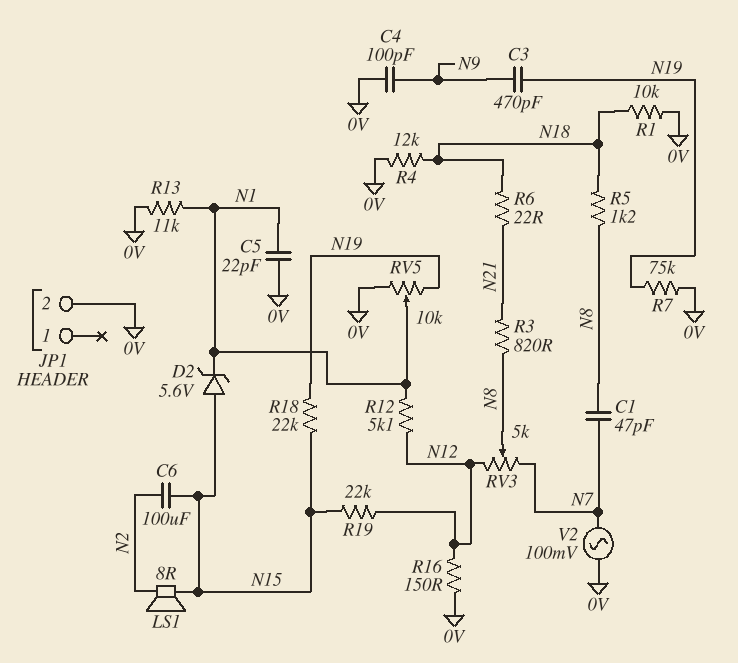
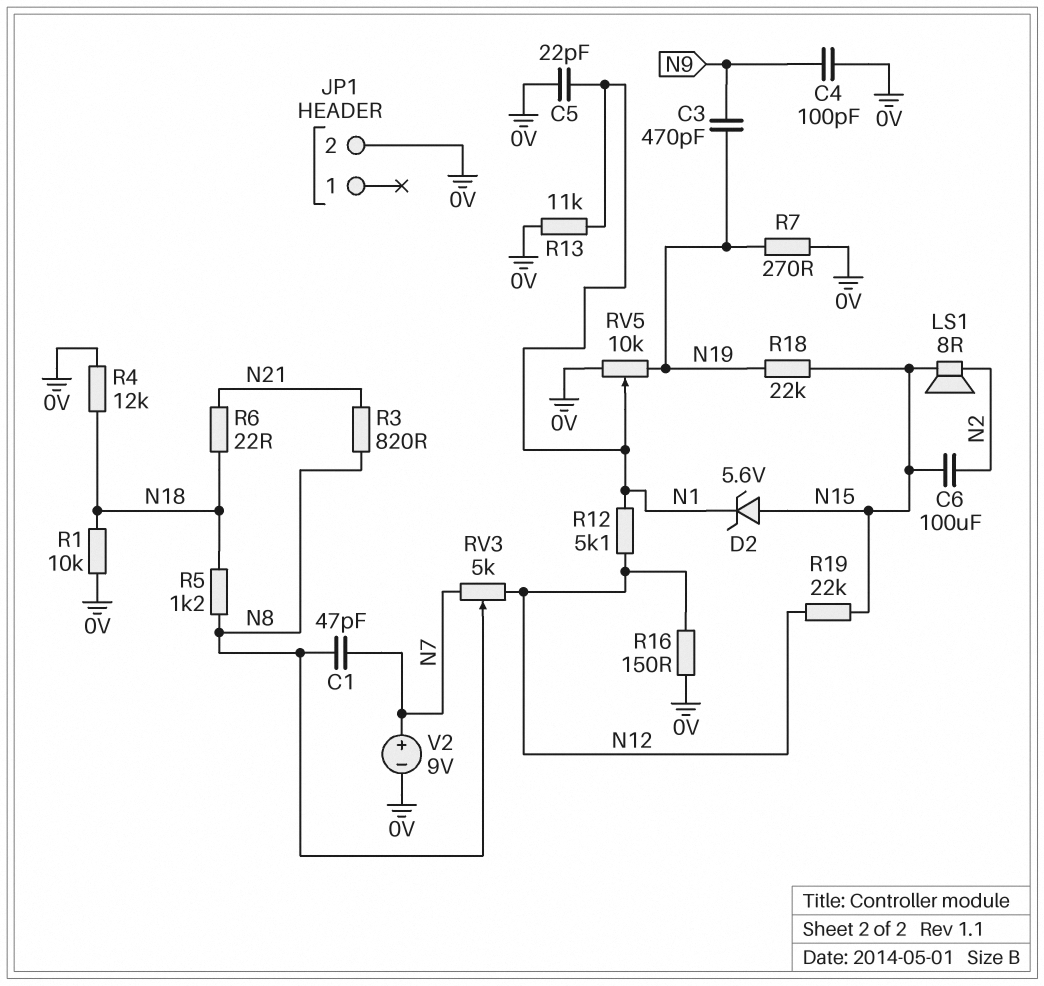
R7: 75k (0V, N19) -> 270 (0V, N19)
V2: AC 100mV (0V, N7) -> 9V (plus N7, minus 0V)

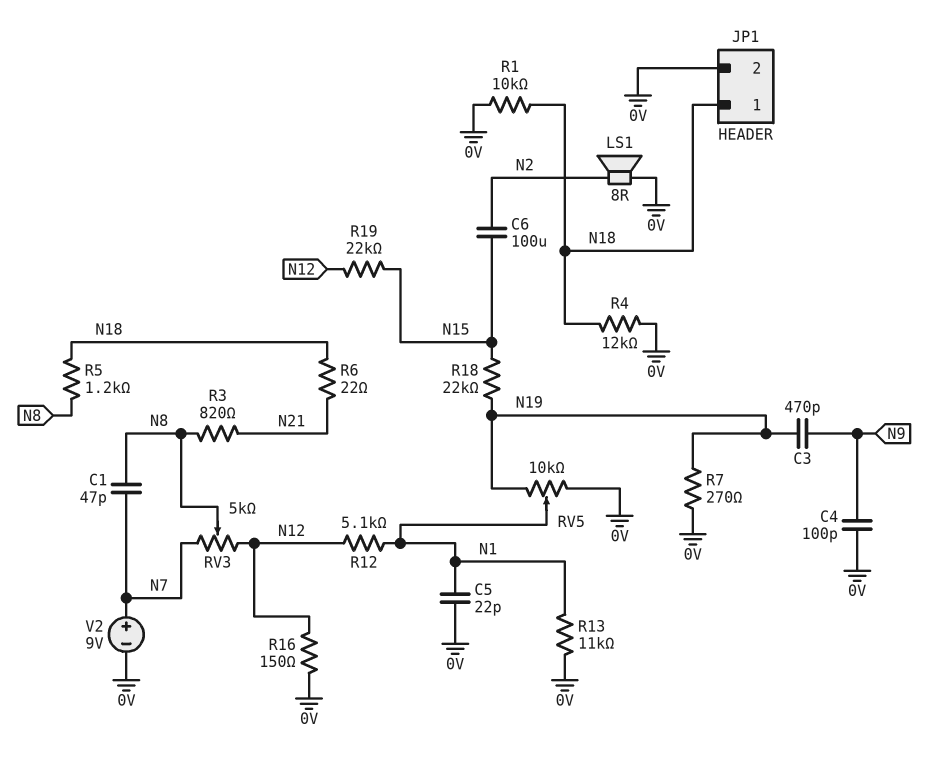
D2: zener 5.6V (A N15, K N1) -> none
JP1 pin 1: none -> N18
LS1: speaker 8R (N2, N15) -> speaker 8R (0V, N2)

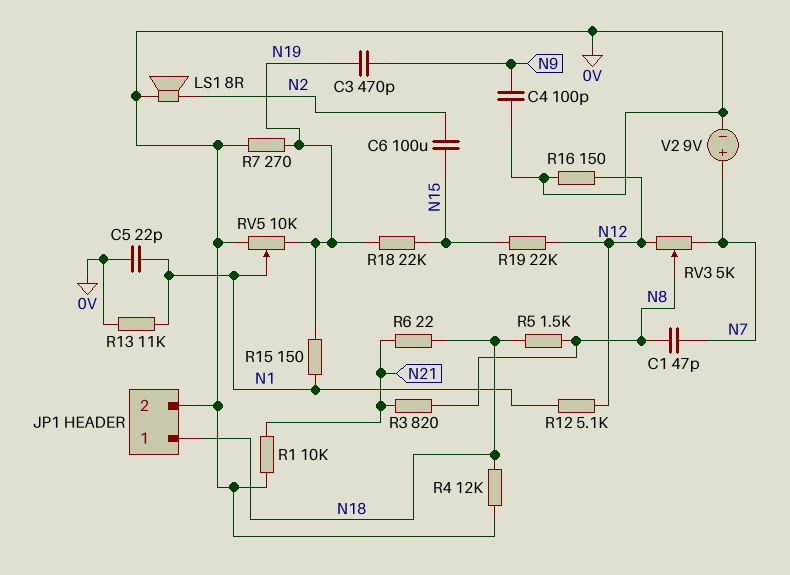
R1: 10k (0V, N18) -> 10k (0V, N21)
R5: 1.2k (N8, N18) -> 1.5k (N8, N18)
R15: none -> 150 (N1, N19)

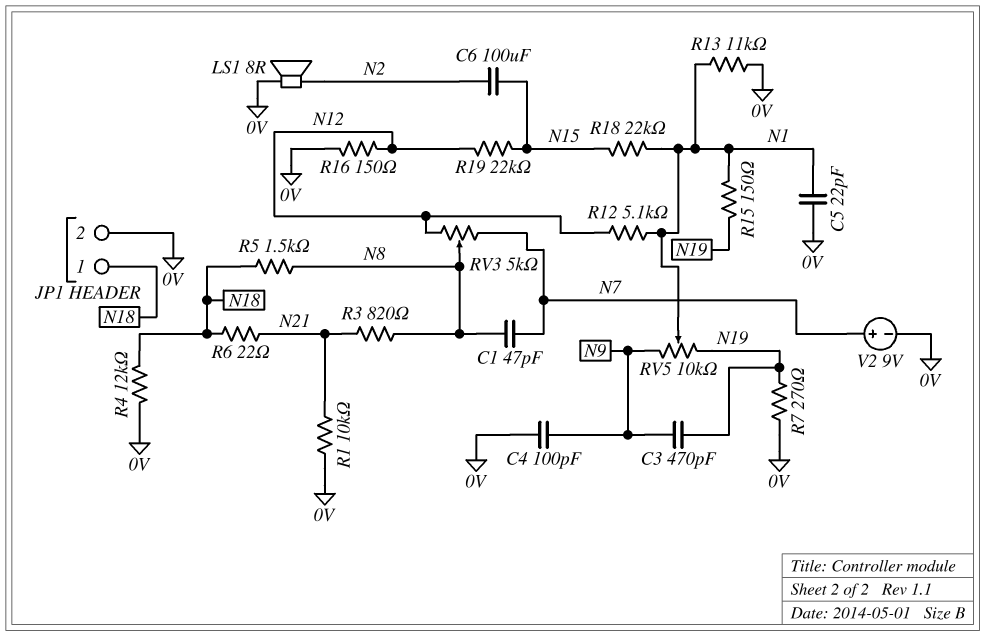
R18: 22k (N15, N19) -> 22k (N1, N15)
RV5: 10k (0V, N19, wiper N1) -> 10k (N9, N19, wiper N1)

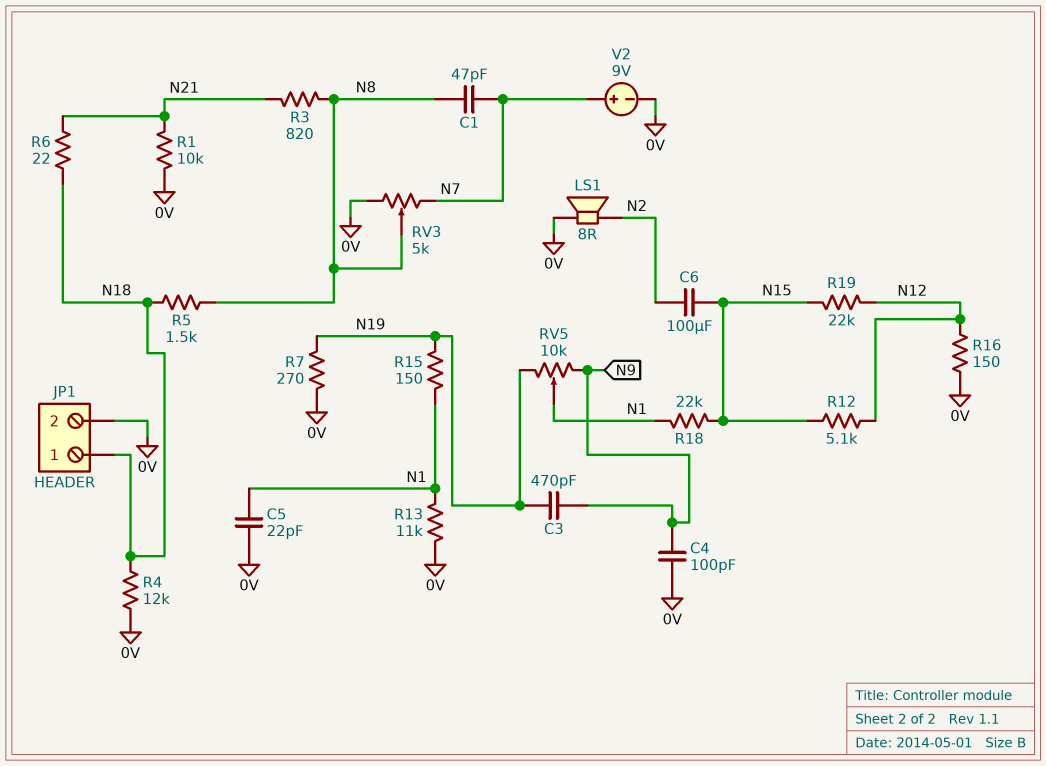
R12: 5.1k (N1, N12) -> 5.1k (N12, N15)
RV3: 5k (N7, N12, wiper N8) -> 5k (0V, N7, wiper N8)

